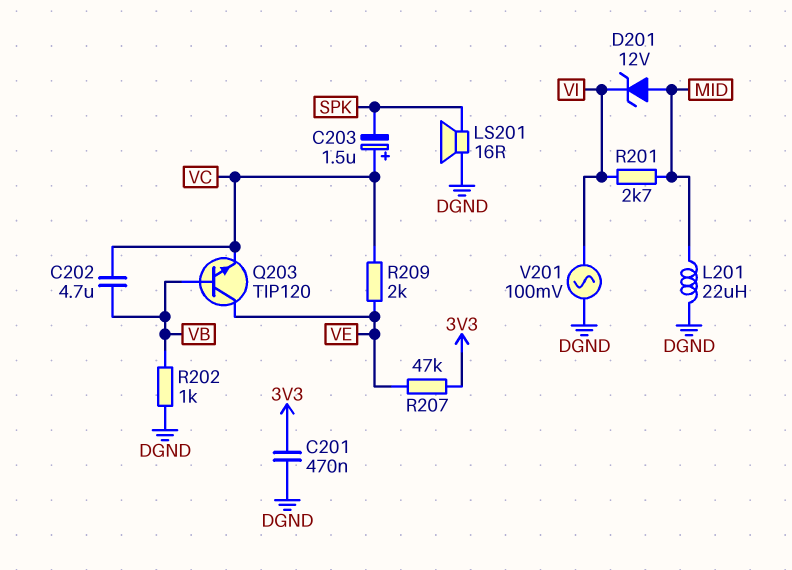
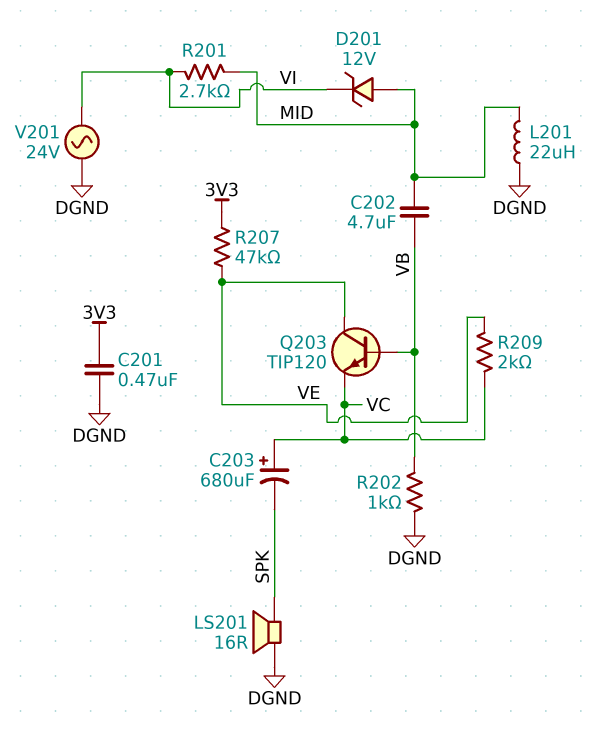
C202: 4.7uF (VB, VC) -> 4.7uF (MID, VB)
C203: 1.5uF (plus VC, minus SPK) -> 680uF (plus VC, minus SPK)
V201: AC 100mV (DGND, VI) -> AC 24V (DGND, VI)

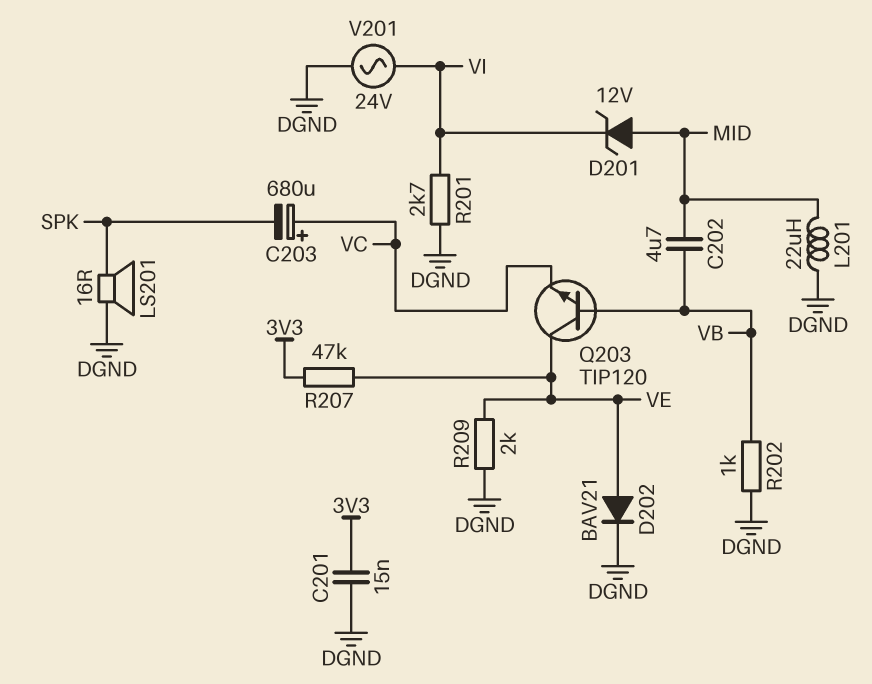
C201: 470nF (3V3, DGND) -> 15nF (3V3, DGND)
D202: none -> diode BAV21 (A VE, K DGND)
R201: 2.7k (MID, VI) -> 2.7k (DGND, VI)
R209: 2k (VC, VE) -> 2k (DGND, VE)

